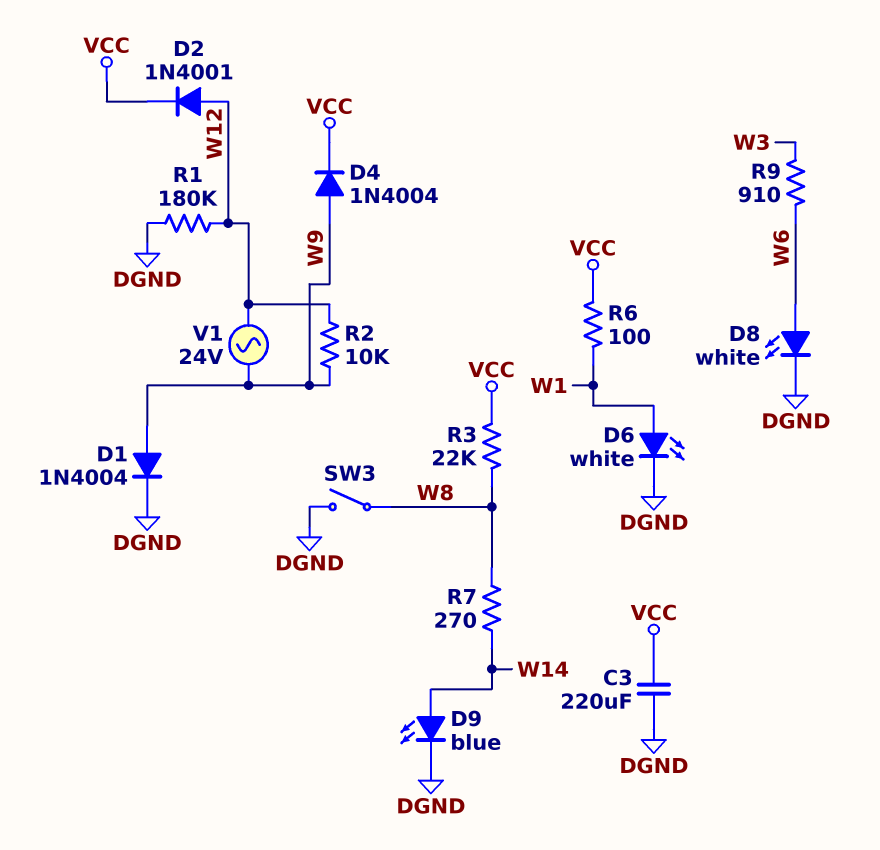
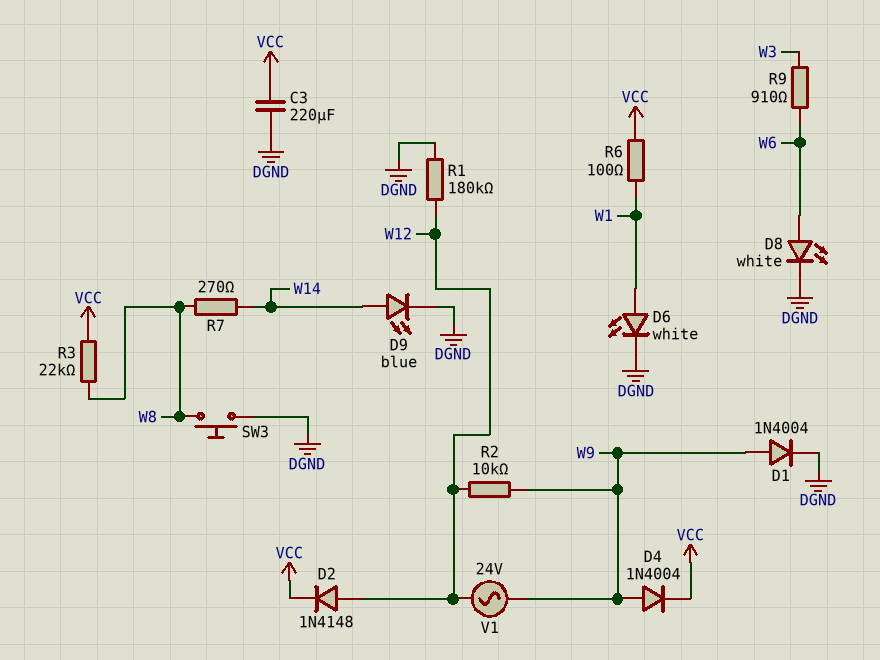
D2: diode 1N4001 (A W12, K VCC) -> diode 1N4148 (A W12, K VCC)
SW3: switch (DGND, W8) -> button (DGND, W8)

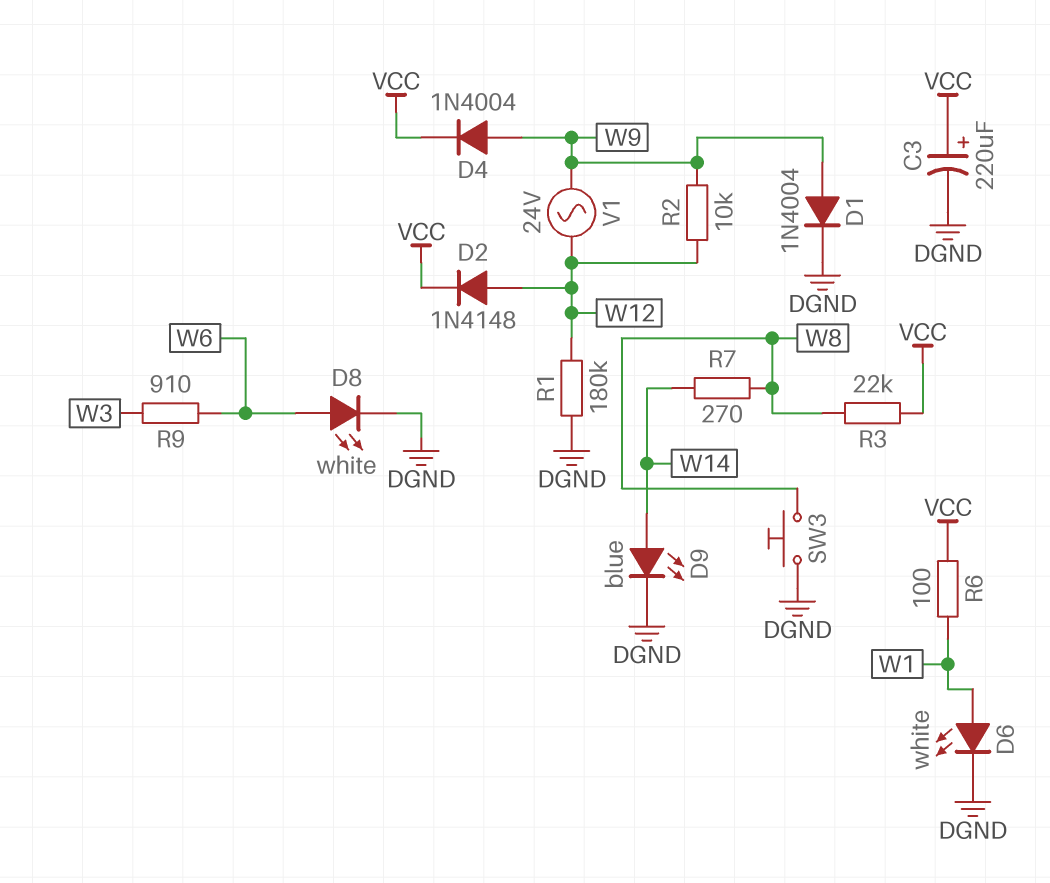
C3: 220uF (DGND, VCC) -> 220uF (plus VCC, minus DGND)

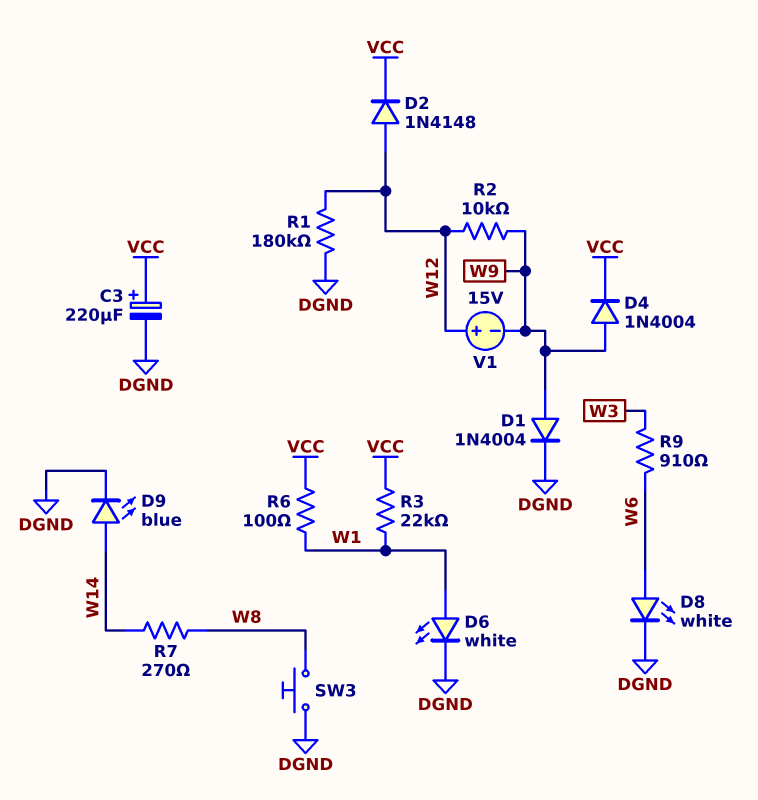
R3: 22k (VCC, W8) -> 22k (VCC, W1)
V1: AC 24V (W9, W12) -> 15V (plus W12, minus W9)

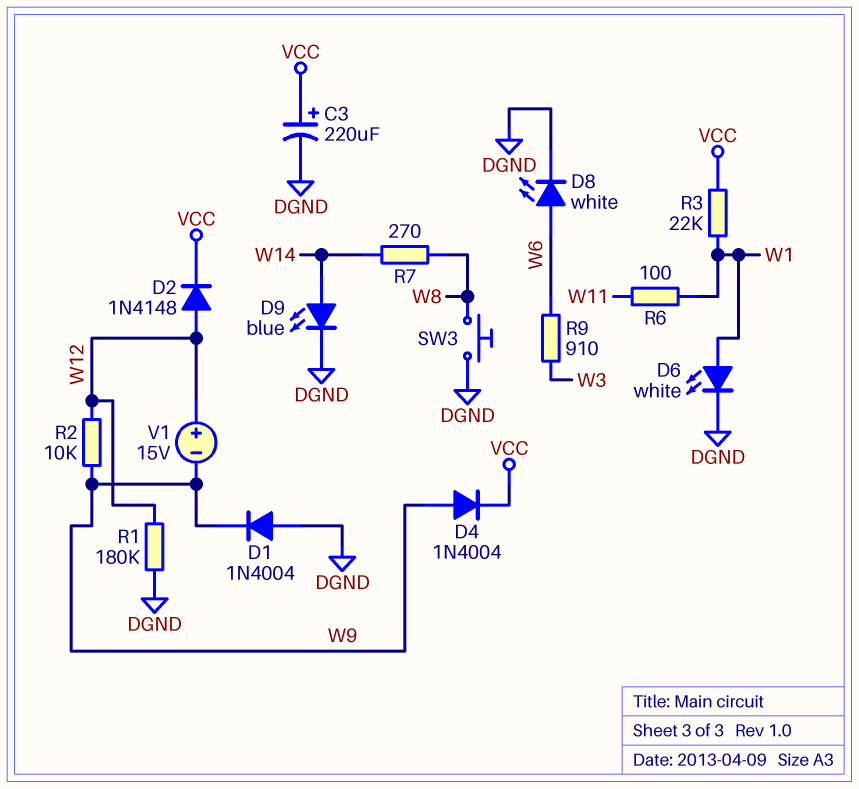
D1: diode 1N4004 (A W9, K DGND) -> diode 1N4004 (A DGND, K W9)
R6: 100 (VCC, W1) -> 100 (W1, W11)

